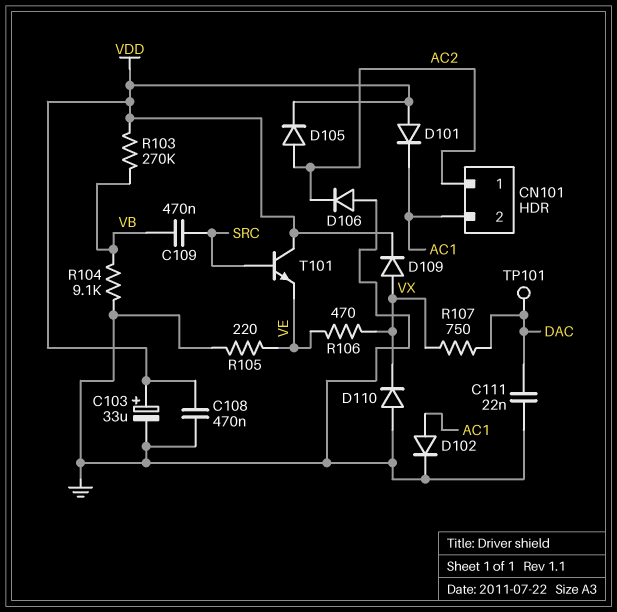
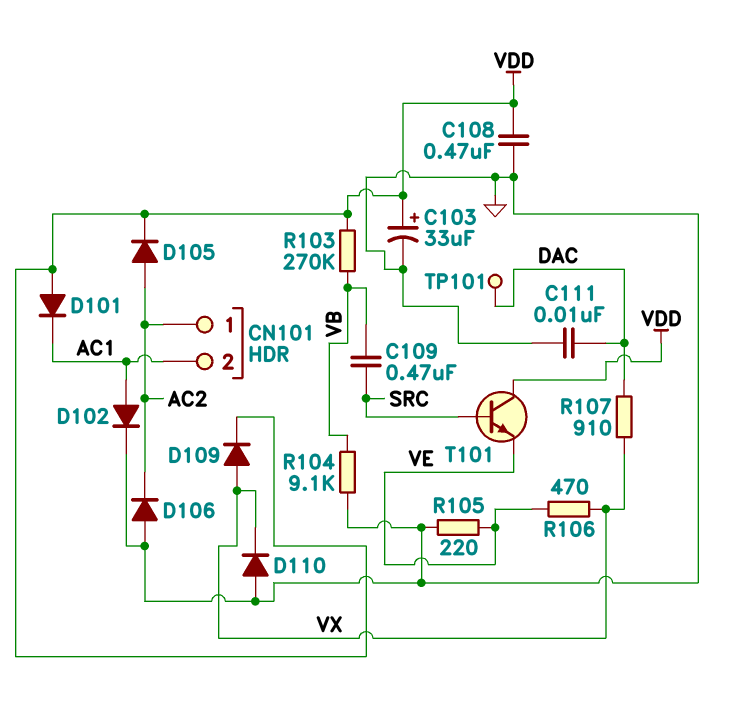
C111: 22nF (DAC, GND) -> 10nF (DAC, GND)
R107: 750 (DAC, VX) -> 910 (DAC, VX)

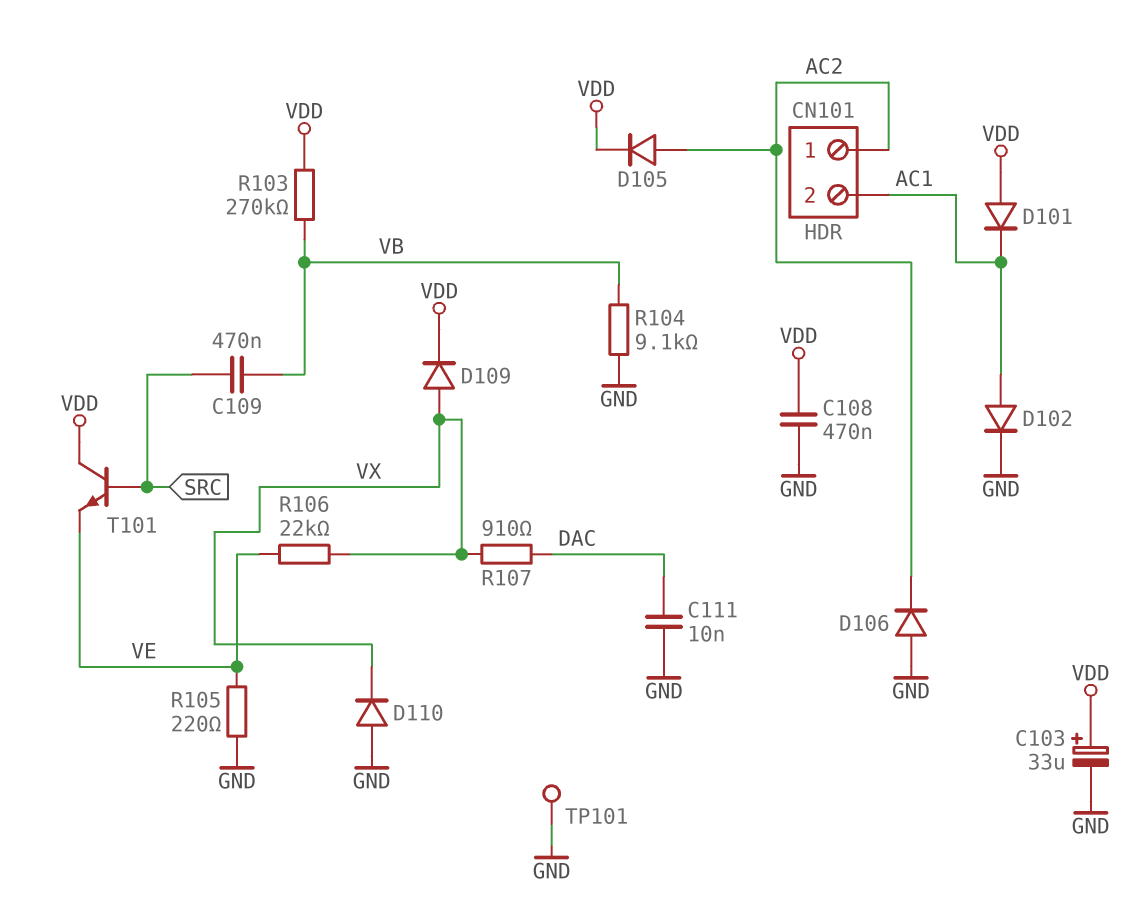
R106: 470 (VE, VX) -> 22k (VE, VX)
TP101: test point (DAC) -> test point (GND)

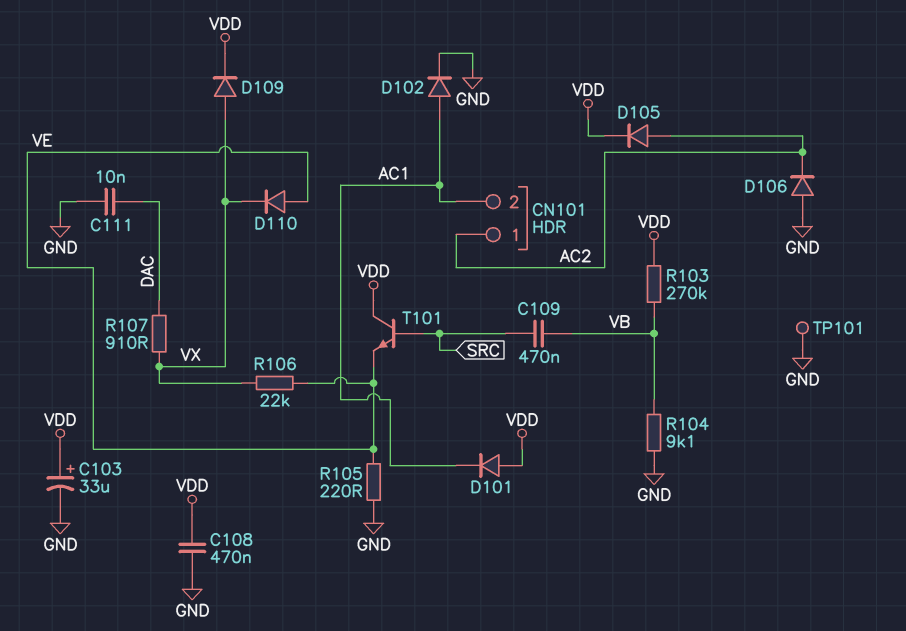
D110: diode (A GND, K VX) -> diode (A VE, K VX)

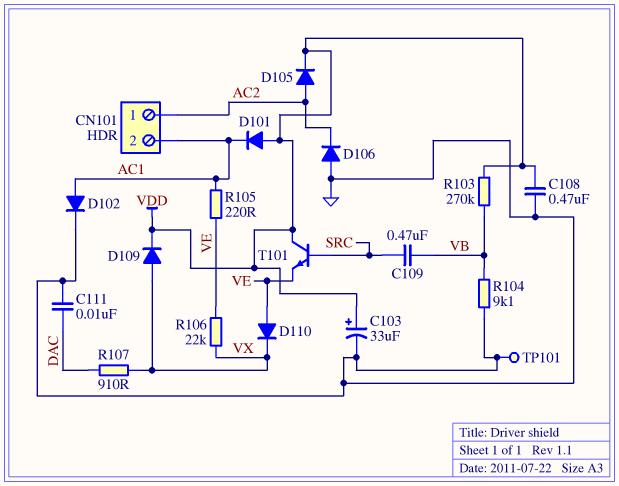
R105: 220 (GND, VE) -> 220 (AC1, VE)

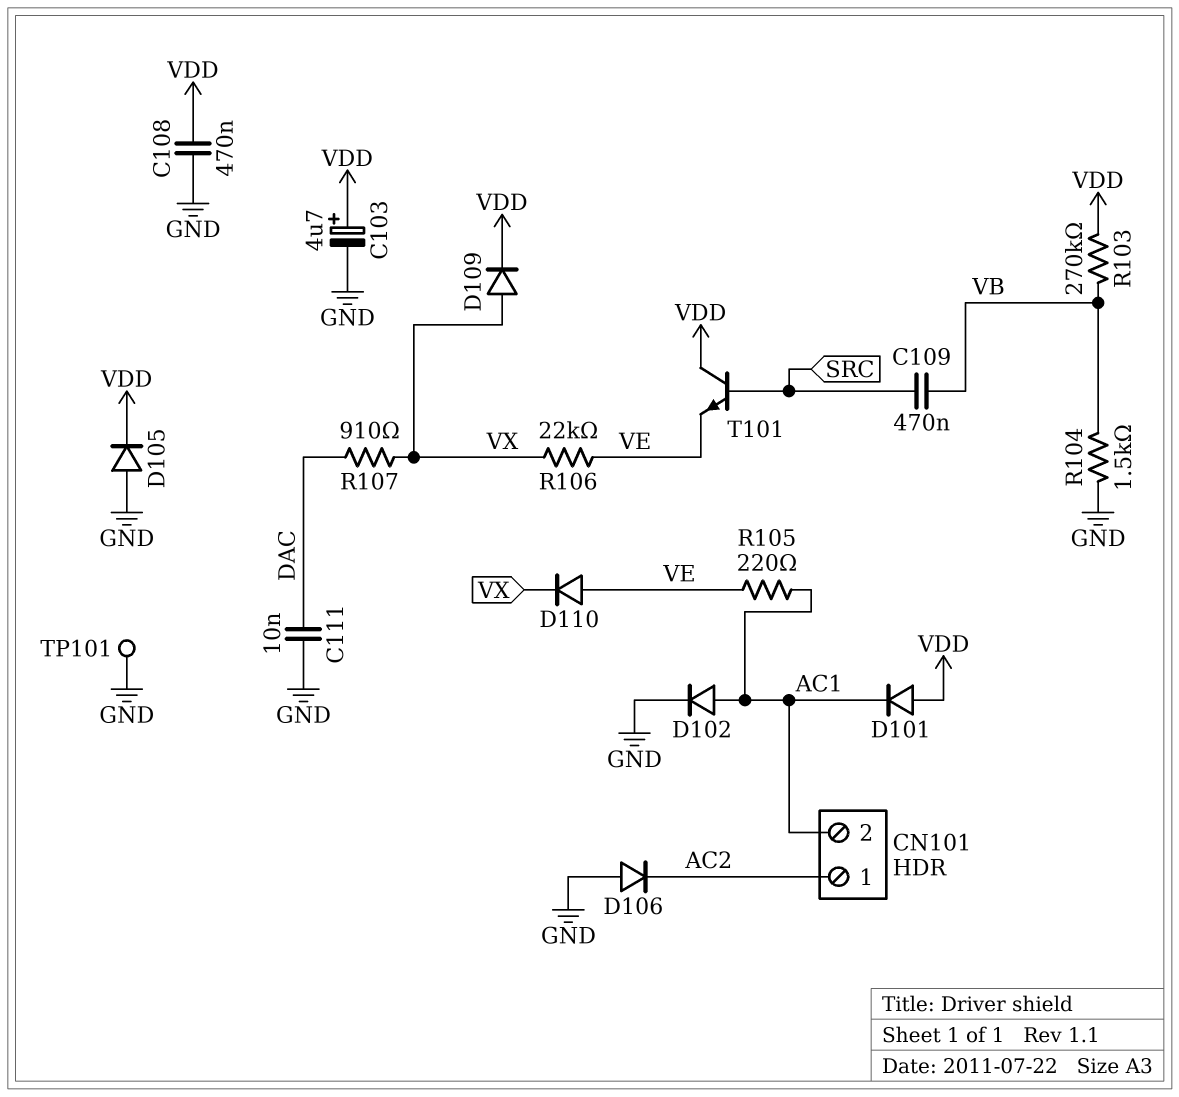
C103: 33uF (plus VDD, minus GND) -> 4.7uF (plus VDD, minus GND)
D105: diode (A AC2, K VDD) -> diode (A GND, K VDD)
R104: 9.1k (GND, VB) -> 1.5k (GND, VB)

